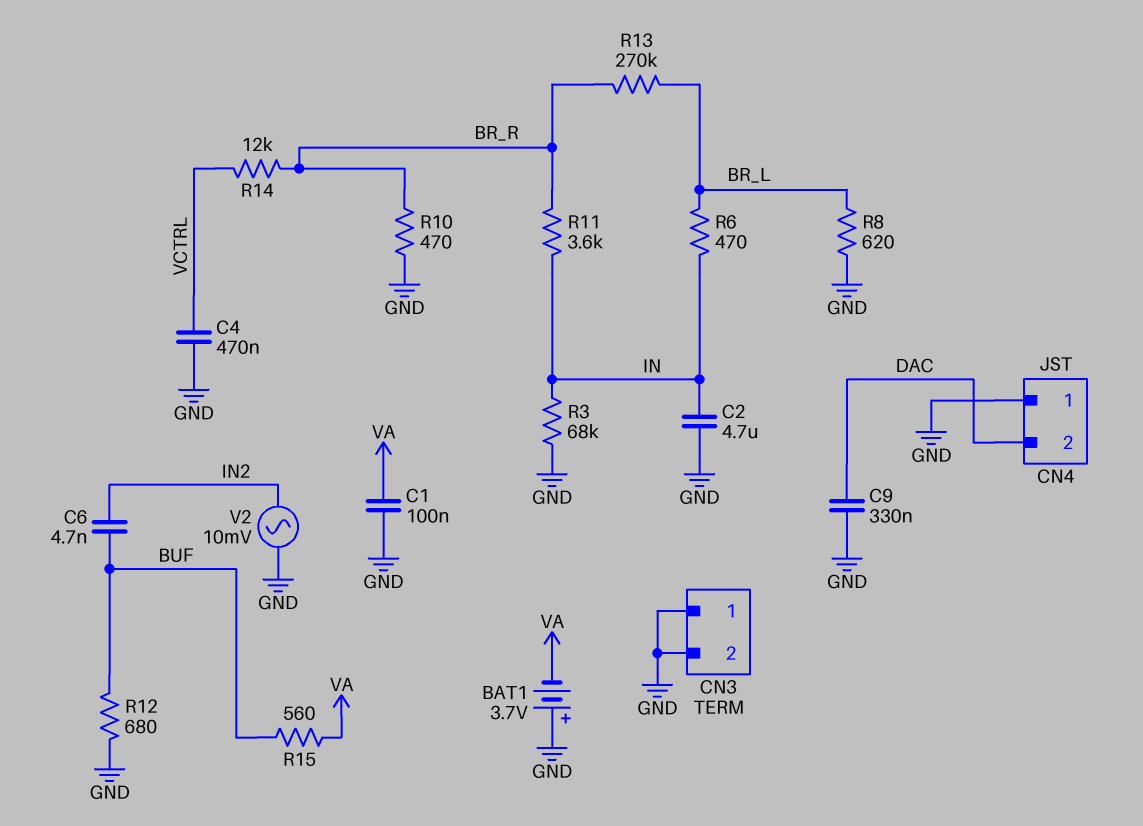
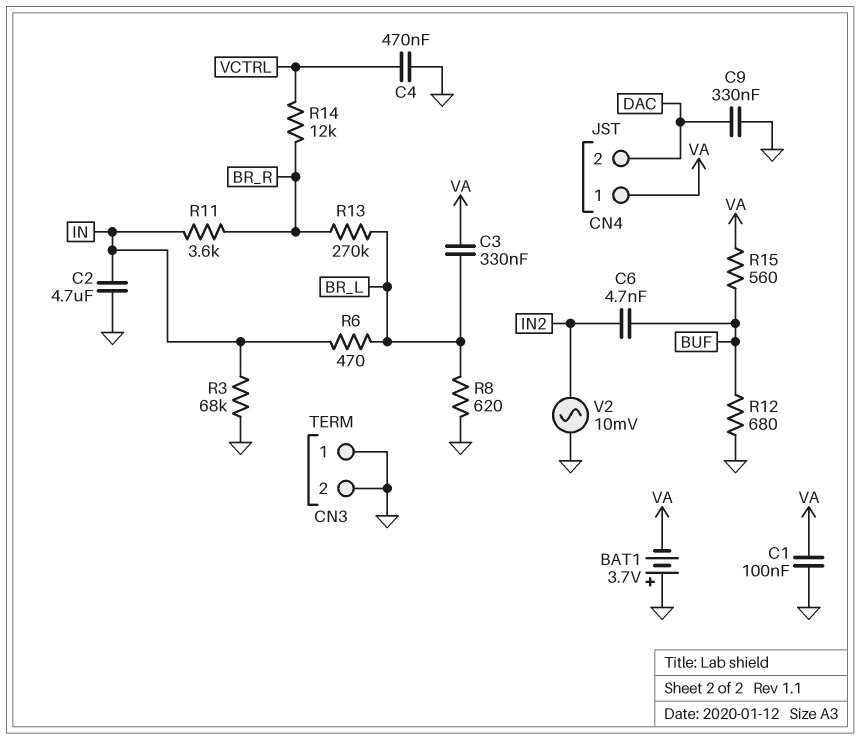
C3: none -> 330nF (BR_L, VA)
CN4 pin 1: GND -> VA
R10: 470 (BR_R, GND) -> none

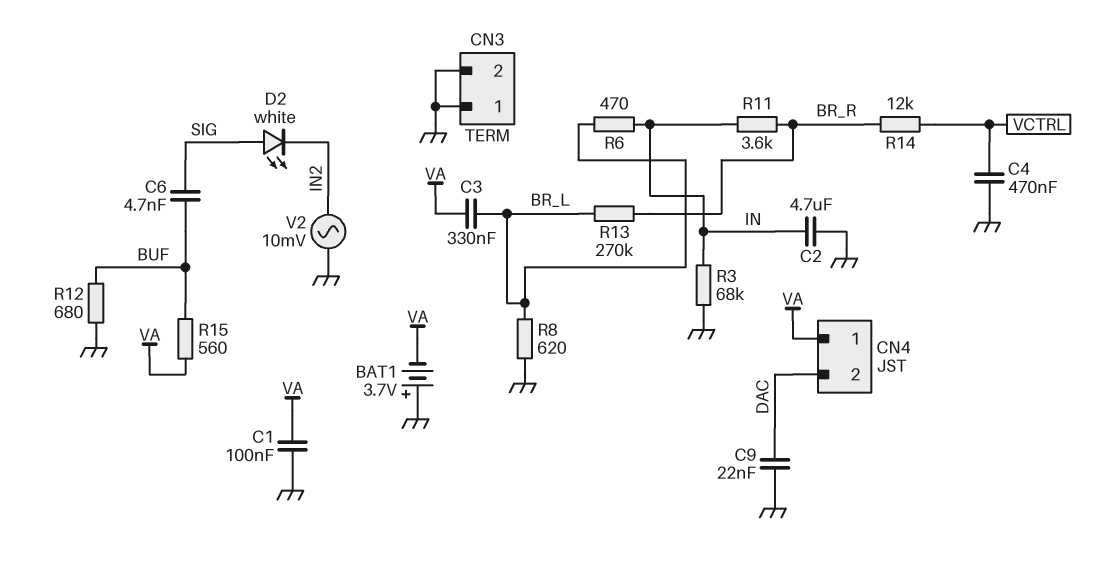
C6: 4.7nF (BUF, IN2) -> 4.7nF (BUF, SIG)
C9: 330nF (DAC, GND) -> 22nF (DAC, GND)
D2: none -> LED white (A SIG, K IN2)

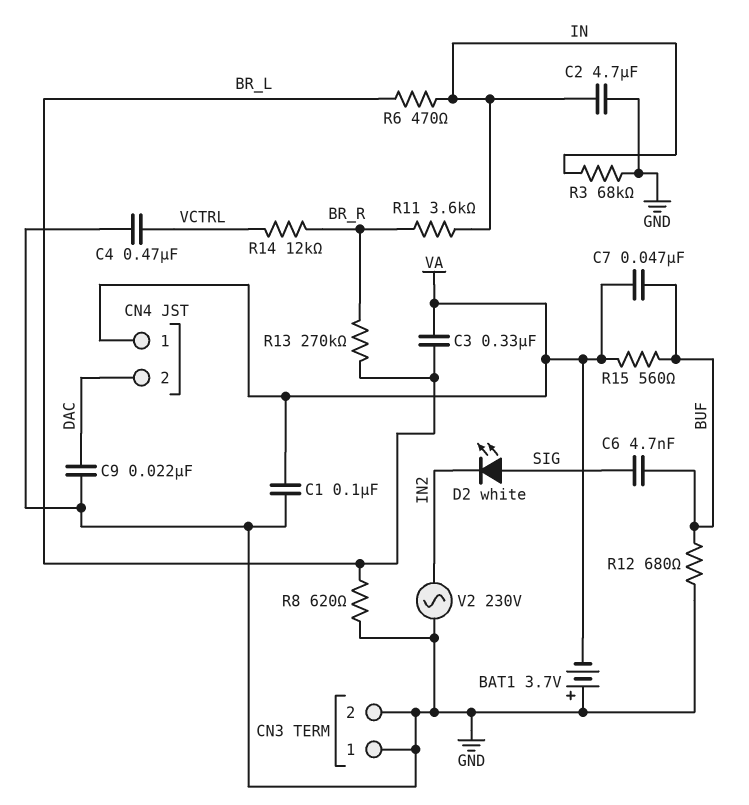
C7: none -> 47nF (BUF, VA)
V2: AC 10mV (GND, IN2) -> AC 230V (GND, IN2)

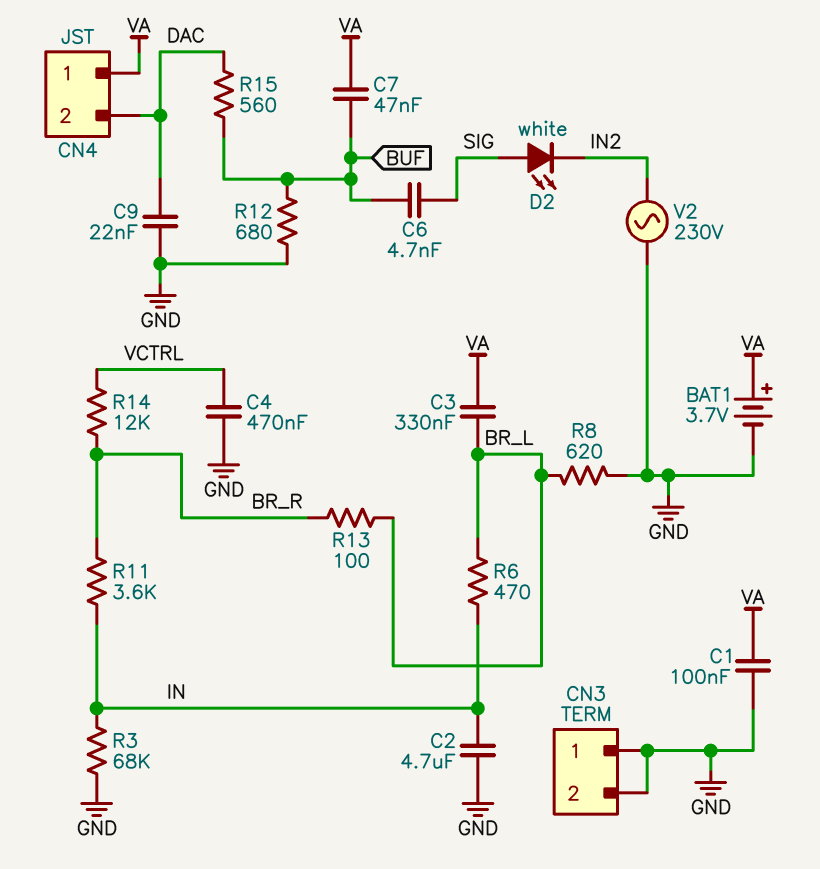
BAT1: 3.7V (plus GND, minus VA) -> 3.7V (plus VA, minus GND)
R13: 270k (BR_L, BR_R) -> 100 (BR_L, BR_R)
R15: 560 (BUF, VA) -> 560 (BUF, DAC)

